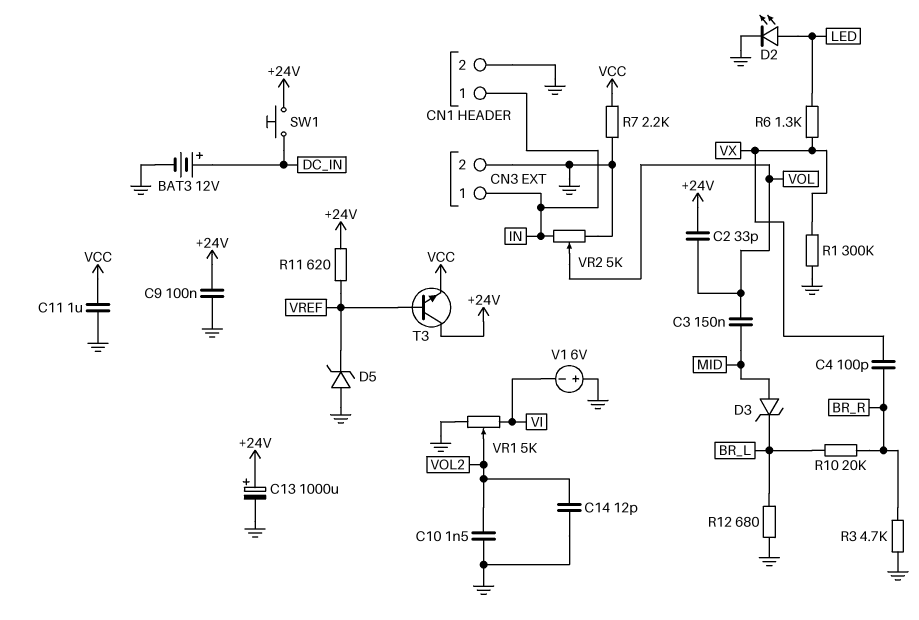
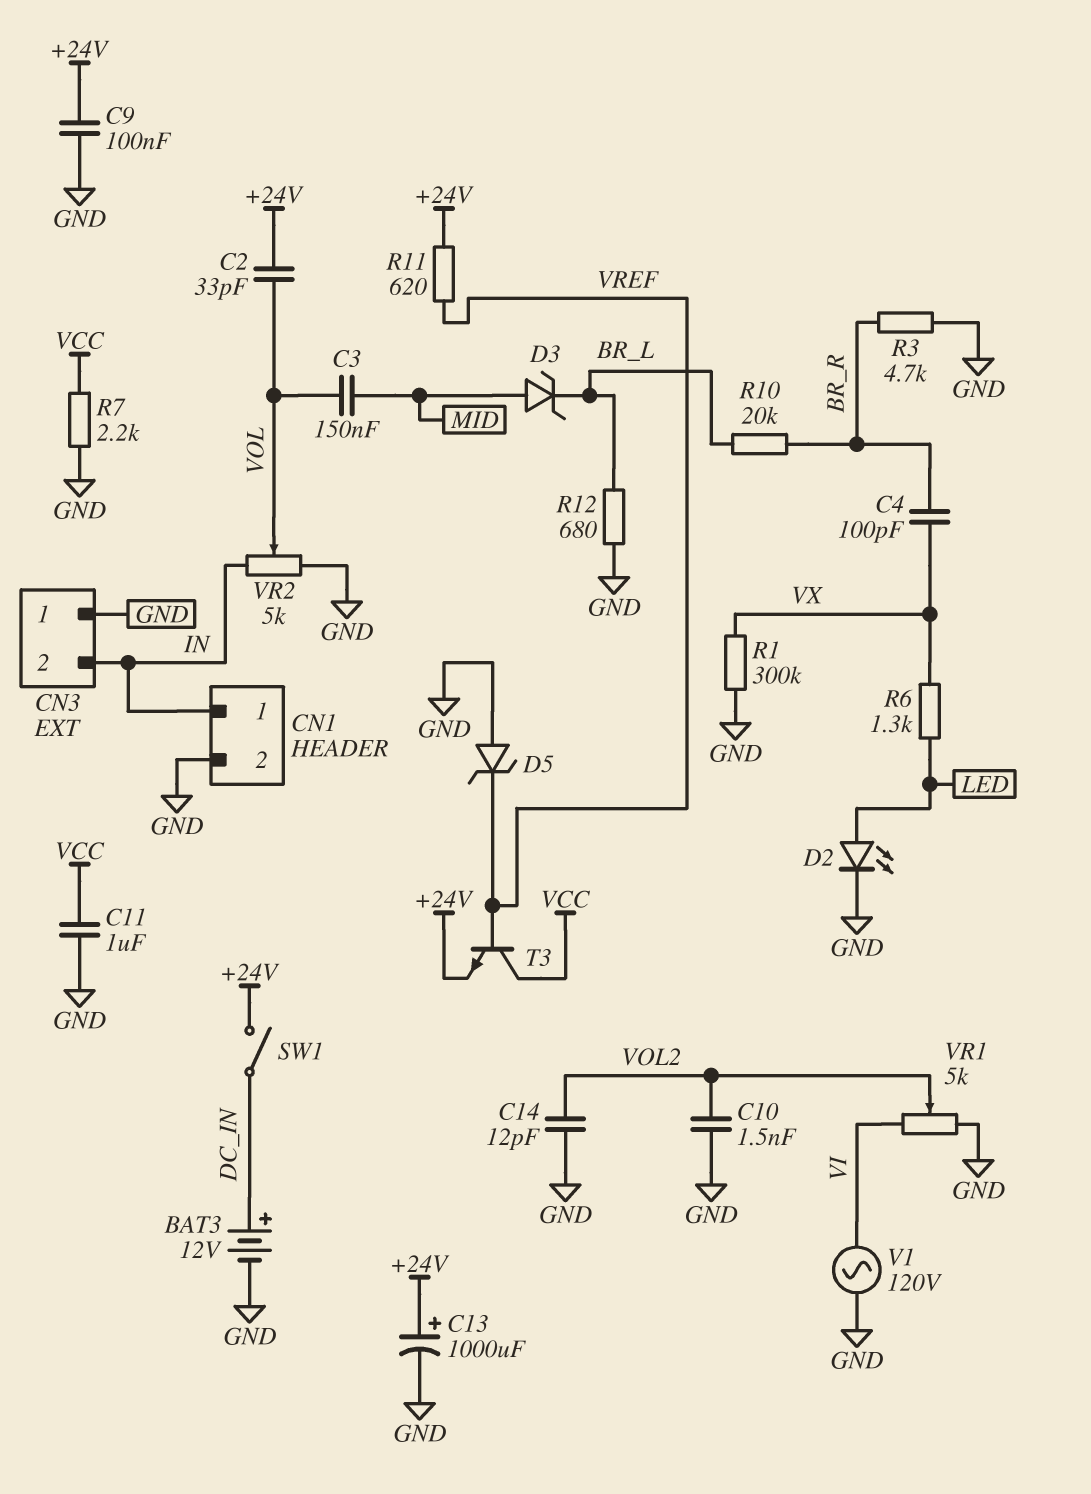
CN3 pin 1: IN -> GND
CN3 pin 2: GND -> IN
SW1: button (+24V, DC_IN) -> switch (+24V, DC_IN)
T3: NPN (B VREF, C +24V, E VCC) -> NPN (B VREF, C VCC, E +24V)
V1: 6V (plus GND, minus VI) -> AC 120V (GND, VI)

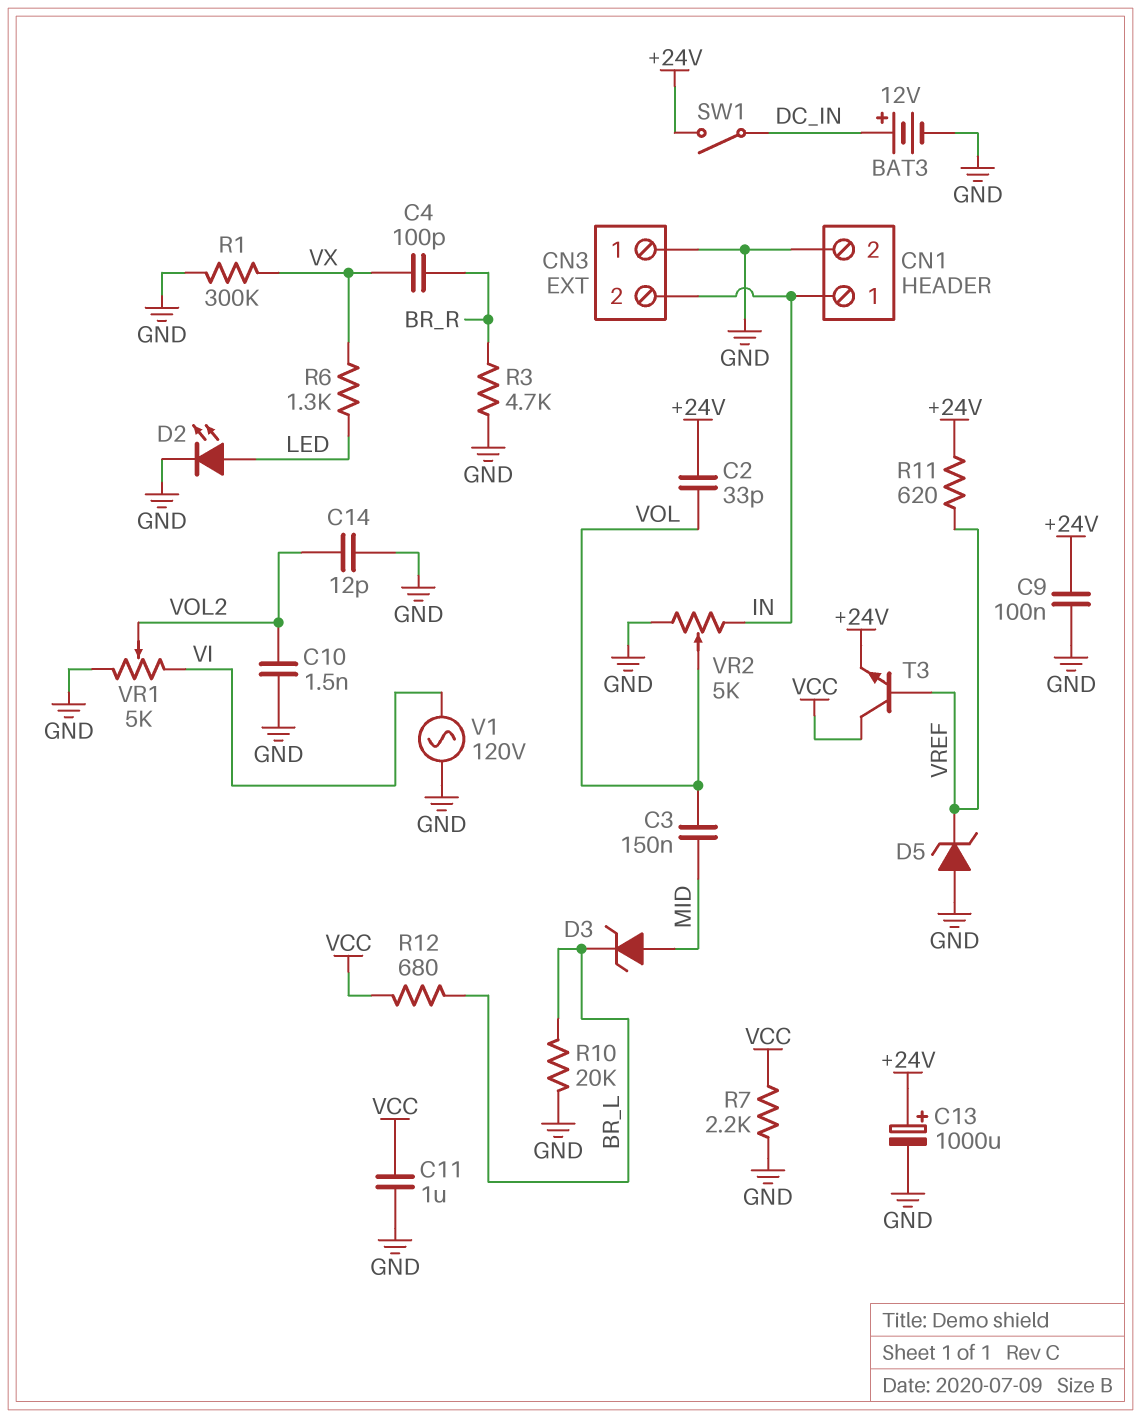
R10: 20k (BR_L, BR_R) -> 20k (BR_L, GND)
R12: 680 (BR_L, GND) -> 680 (BR_L, VCC)

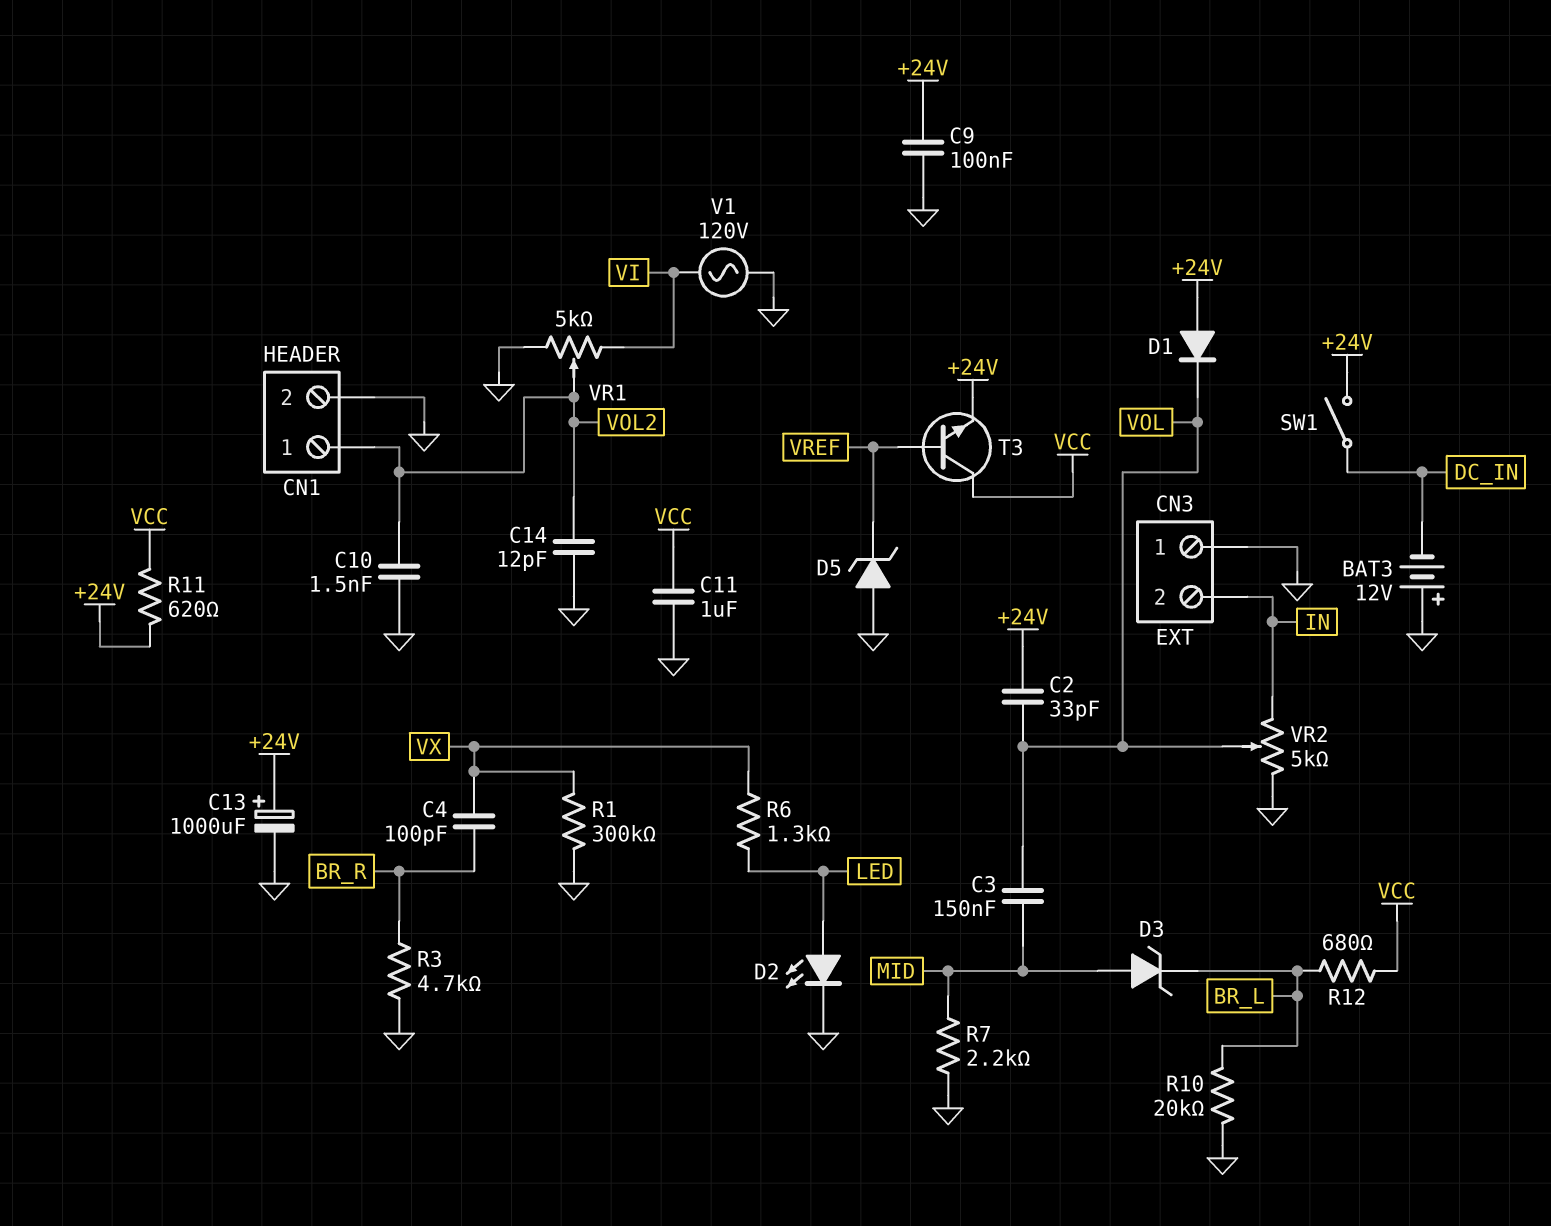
BAT3: 12V (plus DC_IN, minus GND) -> 12V (plus GND, minus DC_IN)
CN1 pin 1: IN -> VOL2
D1: none -> diode (A +24V, K VOL)
R7: 2.2k (GND, VCC) -> 2.2k (GND, MID)
R11: 620 (+24V, VREF) -> 620 (+24V, VCC)

